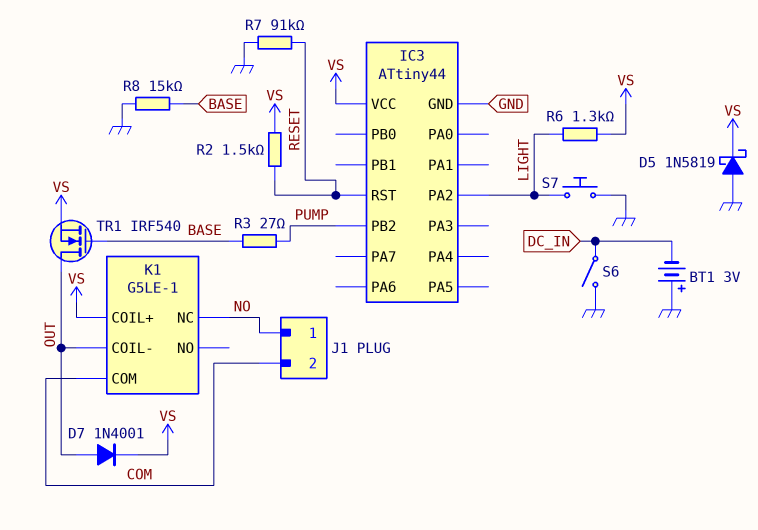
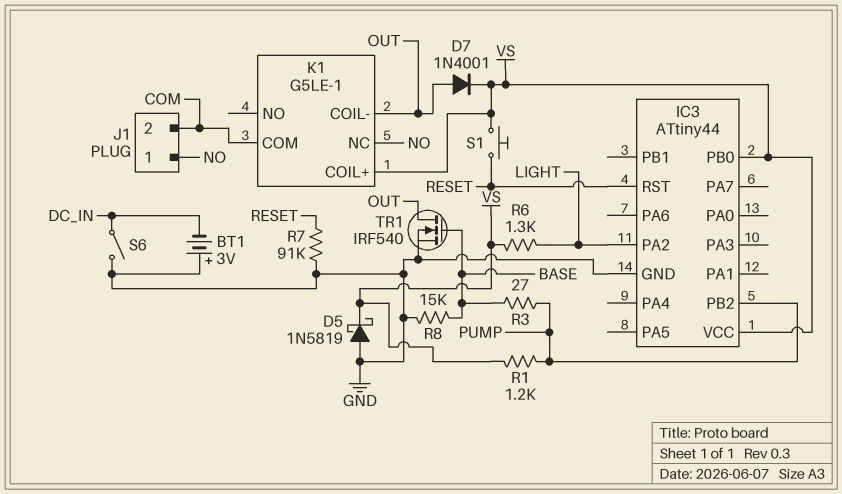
IC3 pin PB0: none -> VS
R1: none -> 1.2k (PUMP, VS)
R2: 1.5k (RESET, VS) -> none
S1: none -> button (RESET, VS)
S7: button (GND, LIGHT) -> none
TR1: NMOS IRF540 (G BASE, D OUT, S VS) -> NMOS IRF540 (G BASE, D OUT, S GND)

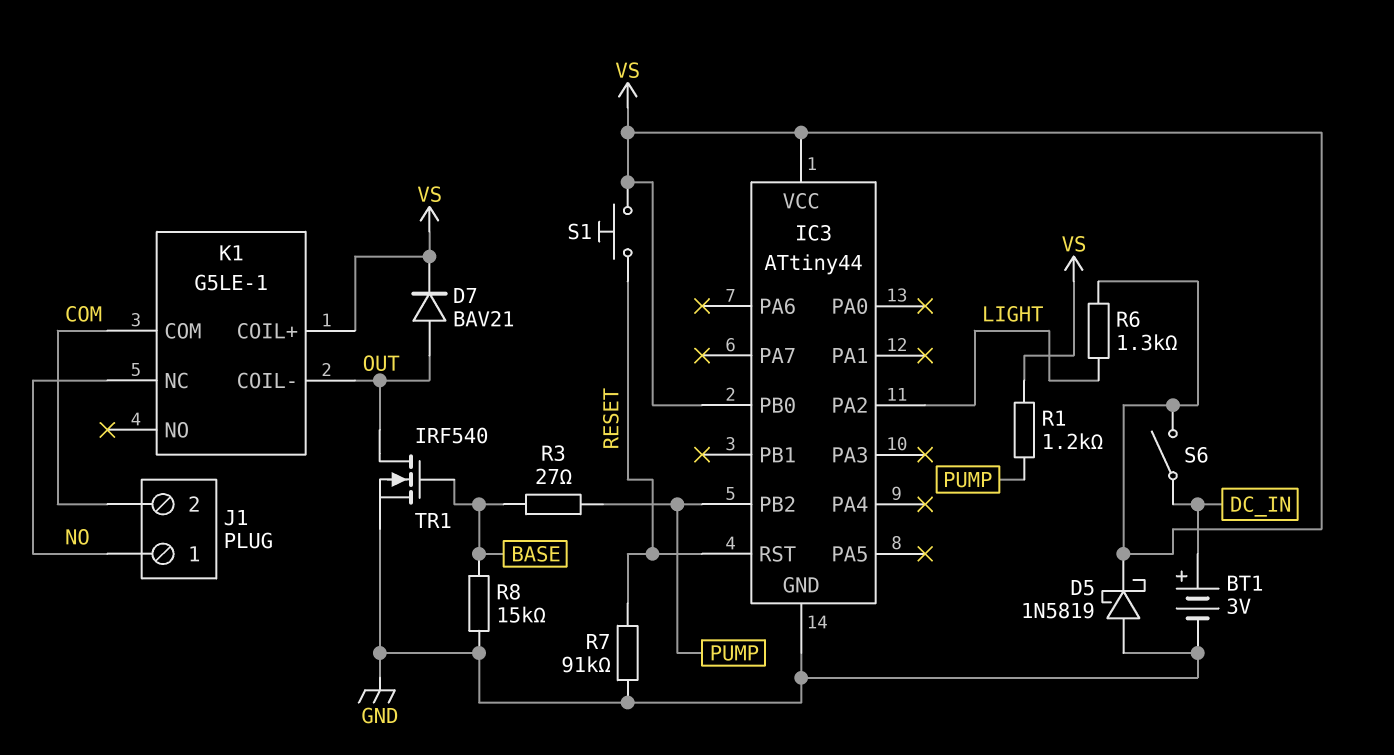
BT1: 3V (plus GND, minus DC_IN) -> 3V (plus DC_IN, minus GND)
D7: diode 1N4001 (A OUT, K VS) -> diode BAV21 (A OUT, K VS)
S6: switch (DC_IN, GND) -> switch (DC_IN, VS)

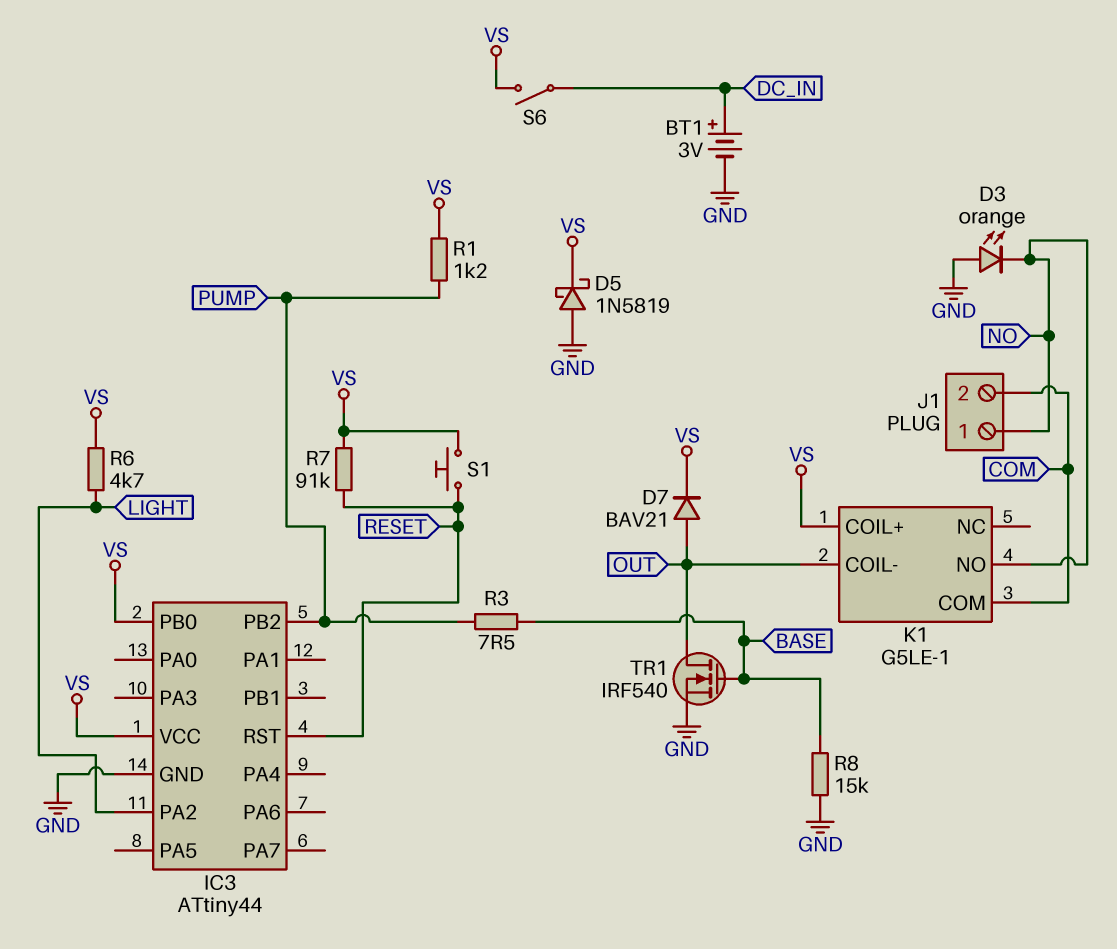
D3: none -> LED orange (A GND, K NO)
K1 pin NC: NO -> none
K1 pin NO: none -> NO
R3: 27 (BASE, PUMP) -> 7.5 (BASE, PUMP)
R6: 1.3k (LIGHT, VS) -> 4.7k (LIGHT, VS)
R7: 91k (GND, RESET) -> 91k (RESET, VS)

